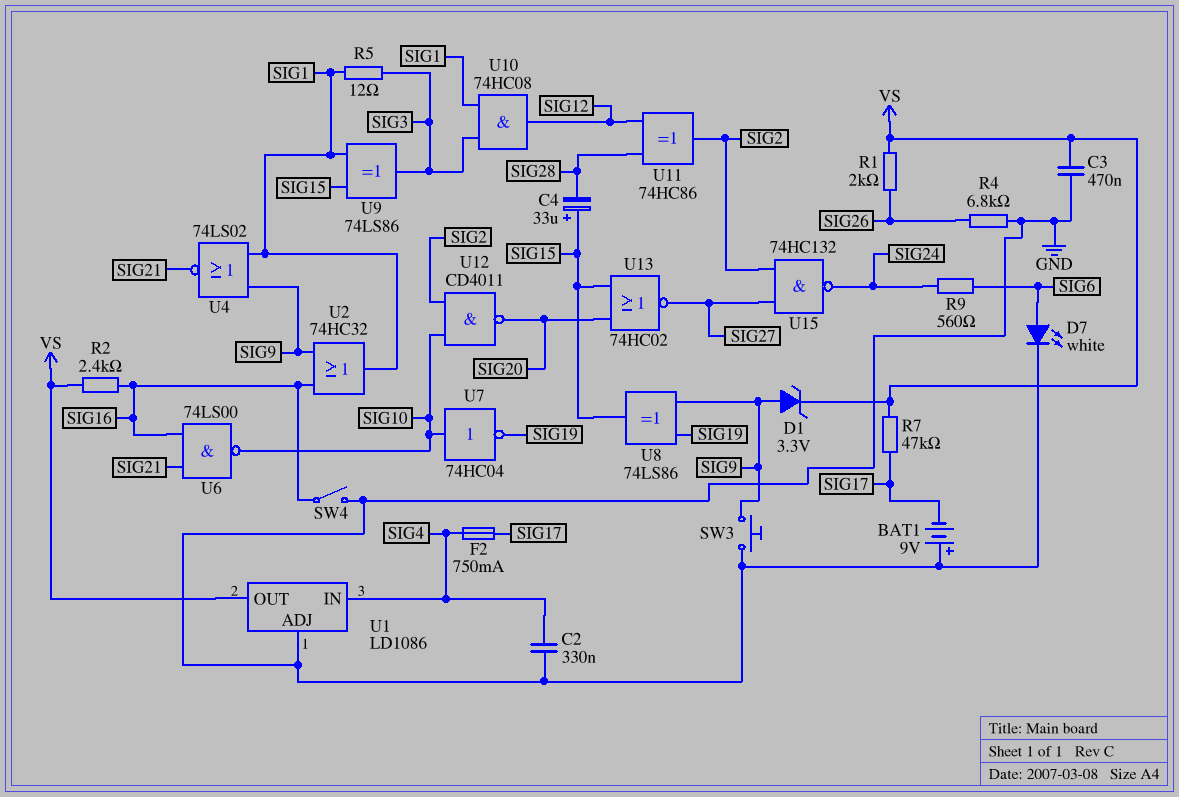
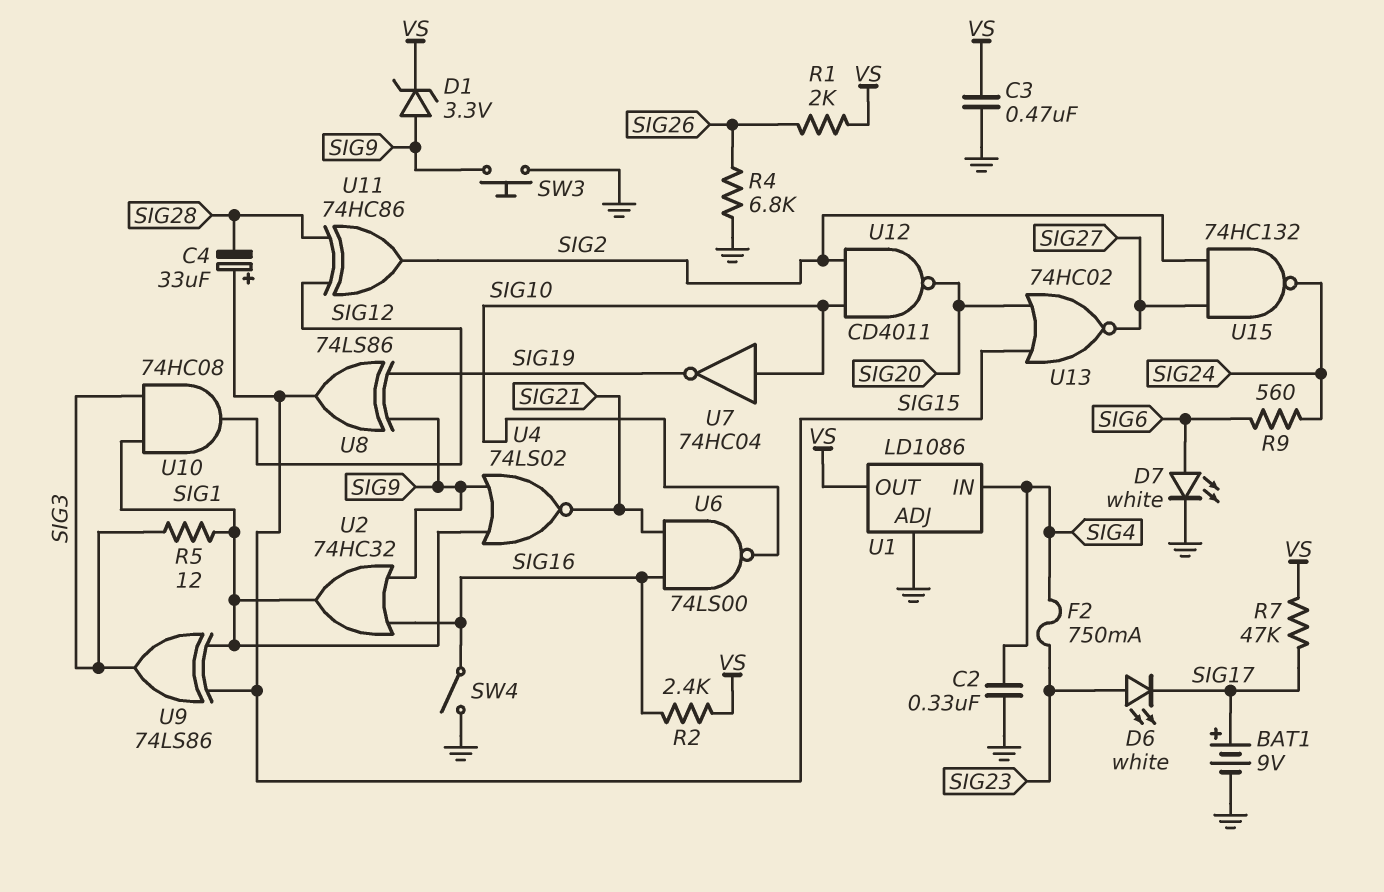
BAT1: 9V (plus GND, minus SIG17) -> 9V (plus SIG17, minus GND)
D6: none -> LED white (A SIG23, K SIG17)
F2: 750mA (SIG4, SIG17) -> 750mA (SIG4, SIG23)

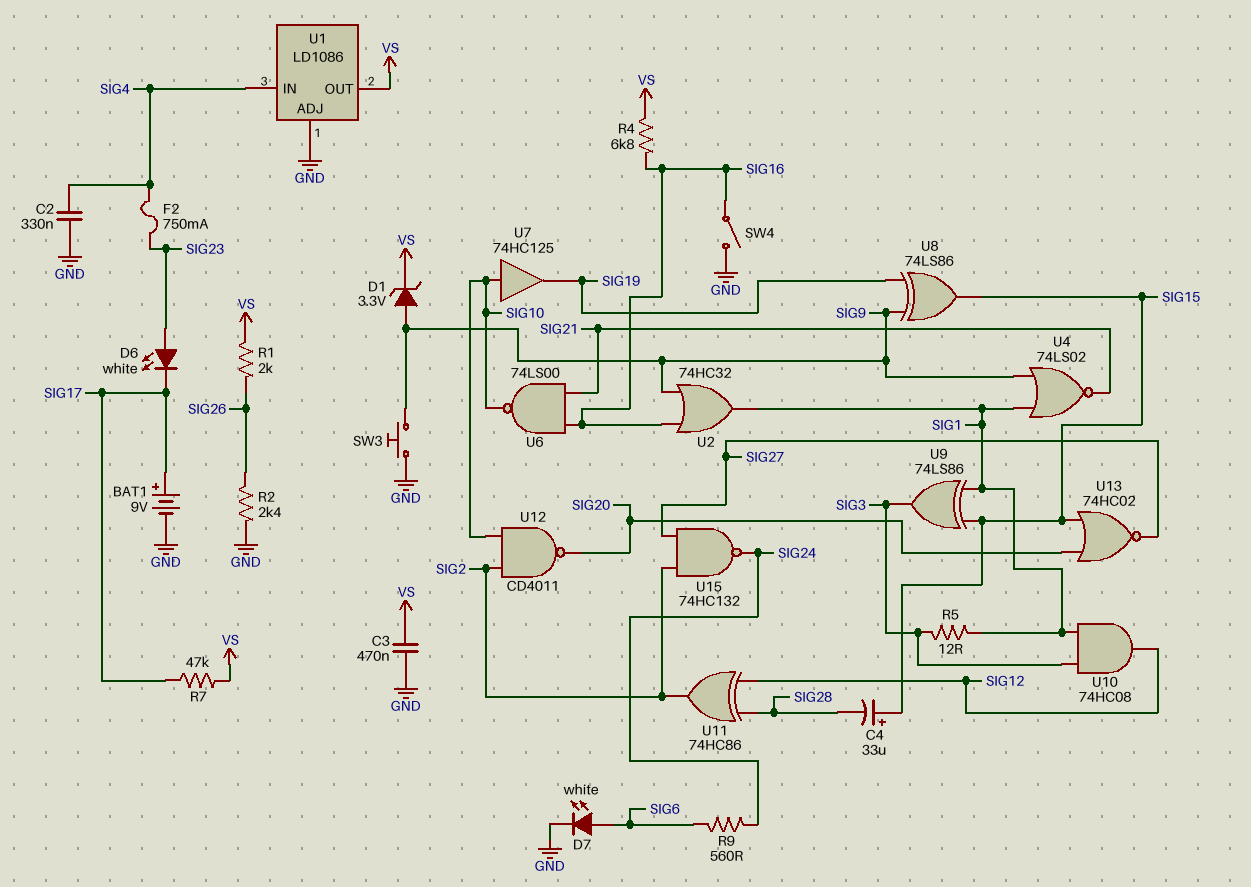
R2: 2.4k (SIG16, VS) -> 2.4k (GND, SIG26)
R4: 6.8k (GND, SIG26) -> 6.8k (SIG16, VS)
U7: NOT 74HC04 (in SIG10, out SIG19) -> buffer 74HC125 (in SIG10, out SIG19)

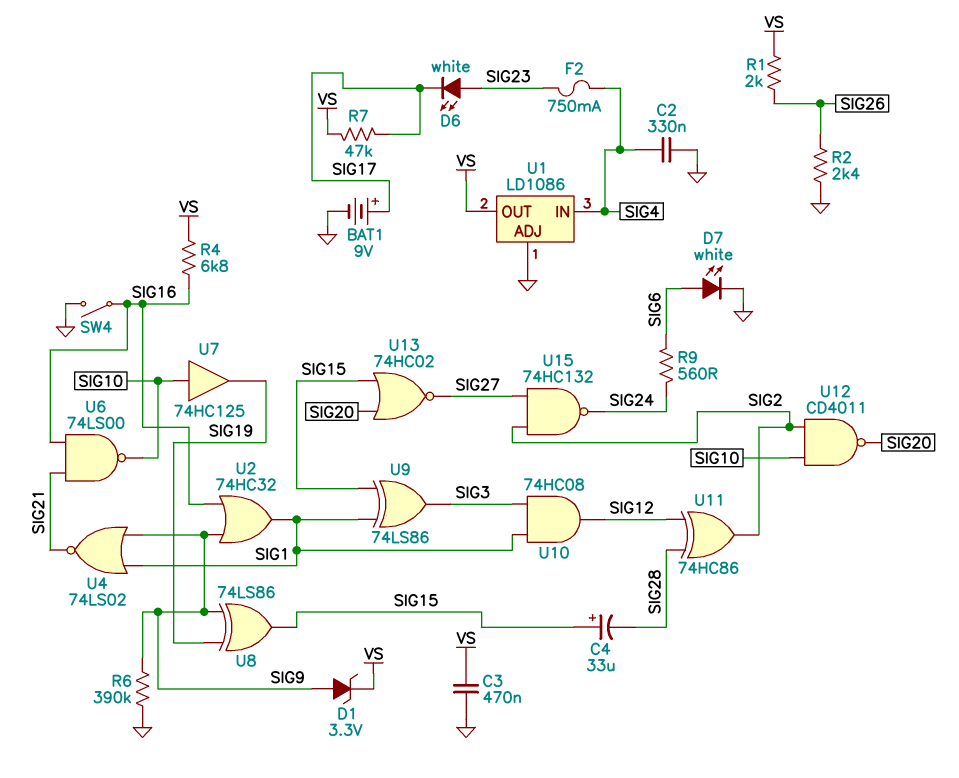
R5: 12 (SIG1, SIG3) -> none
R6: none -> 390k (GND, SIG9)
SW3: button (GND, SIG9) -> none

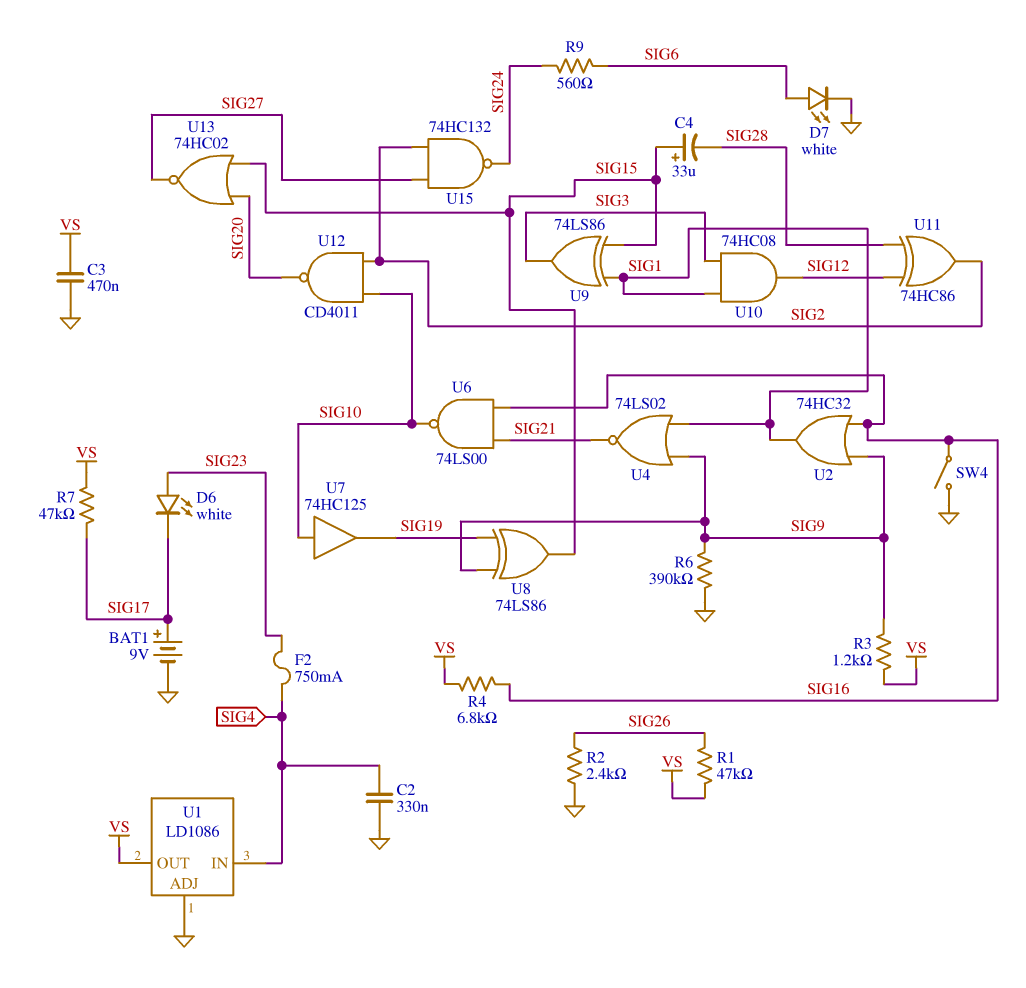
D1: zener 3.3V (A SIG9, K VS) -> none
R1: 2k (SIG26, VS) -> 47k (SIG26, VS)
R3: none -> 1.2k (SIG9, VS)

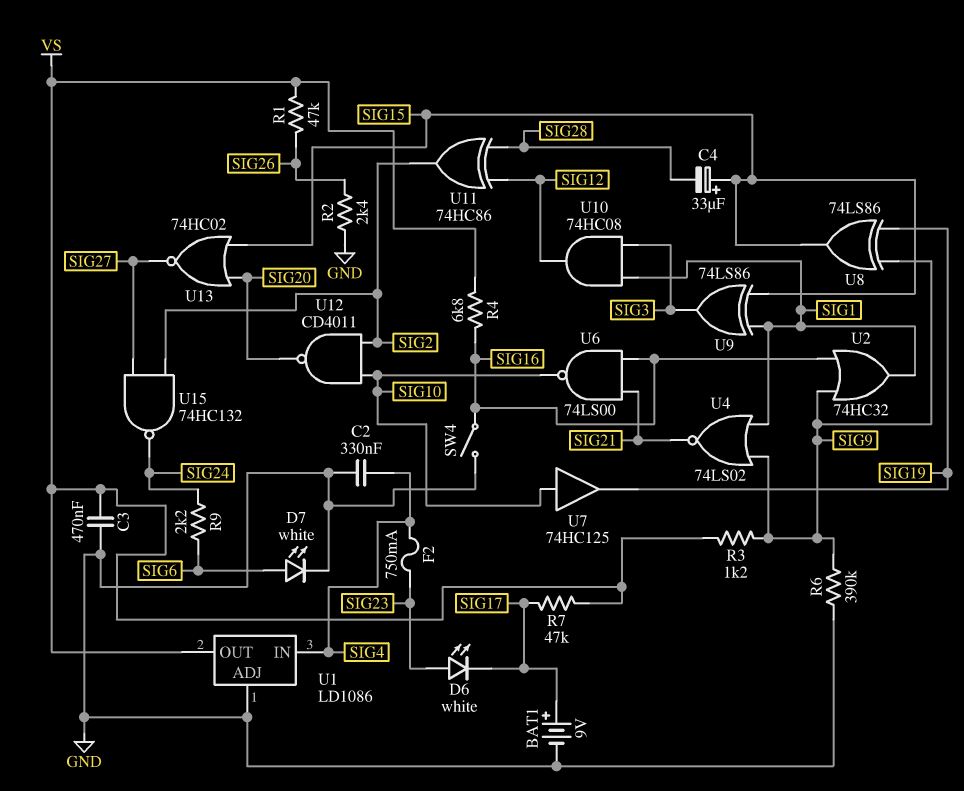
R9: 560 (SIG6, SIG24) -> 2.2k (SIG6, SIG24)

